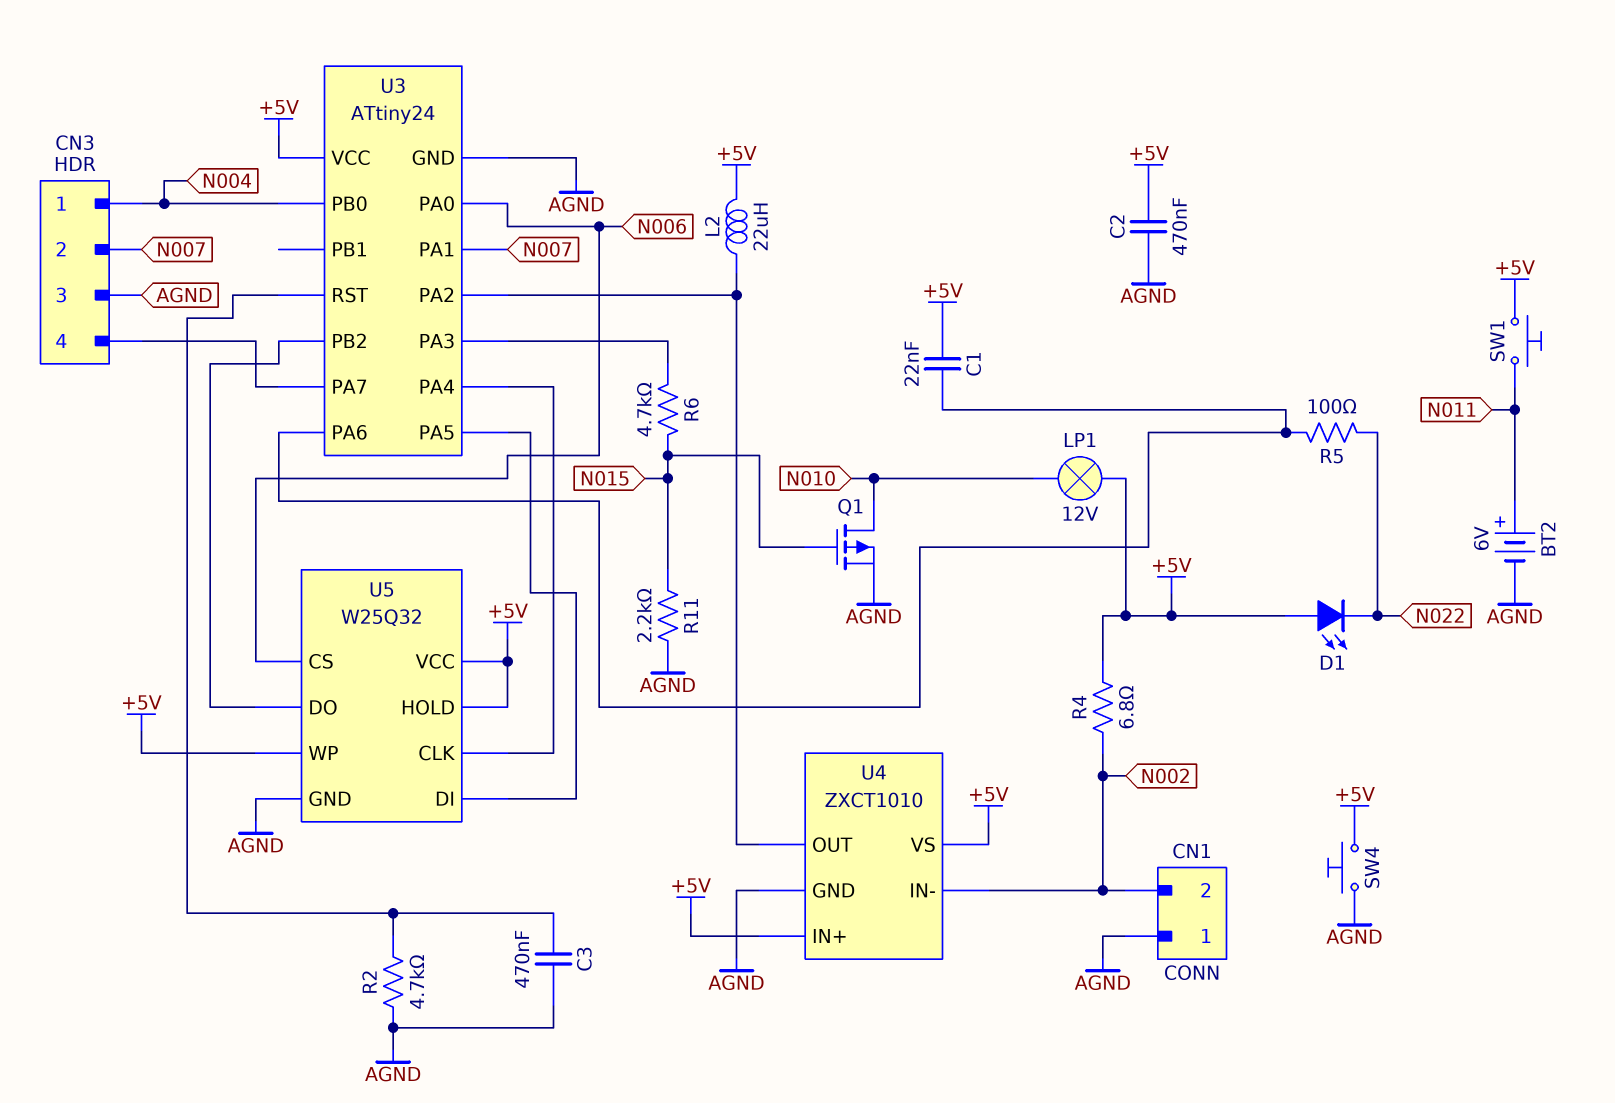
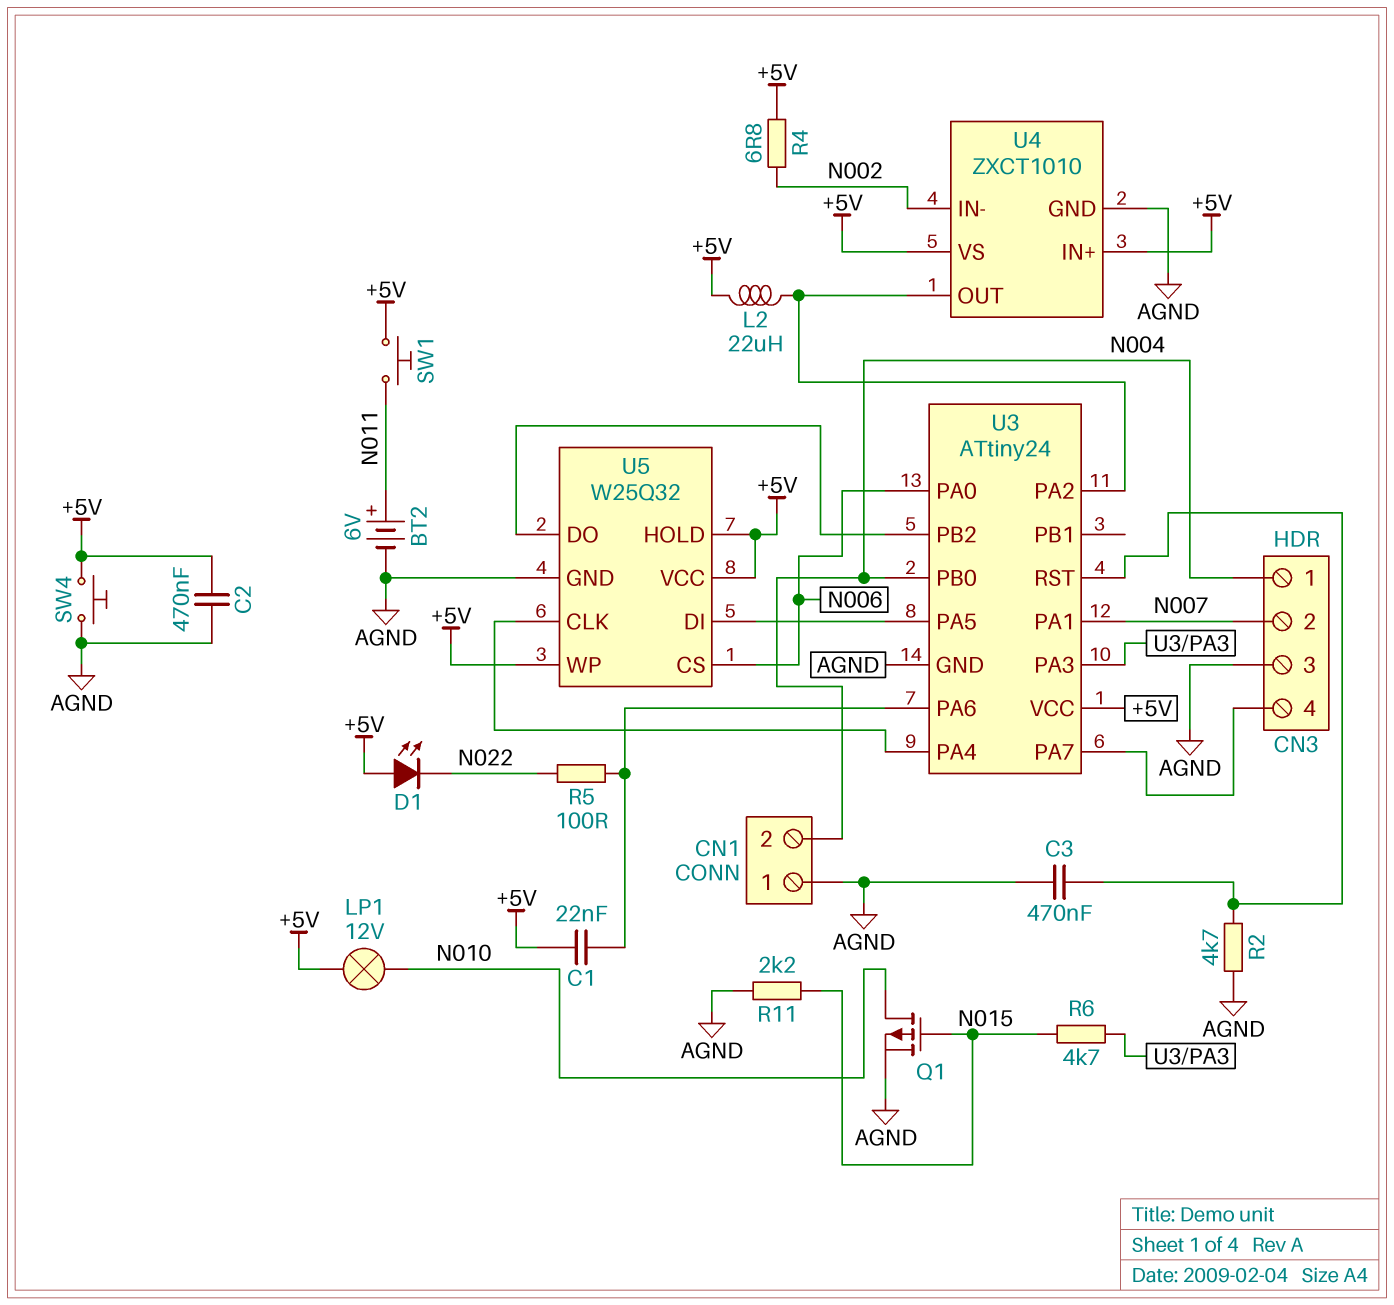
CN1 pin 2: N002 -> N004

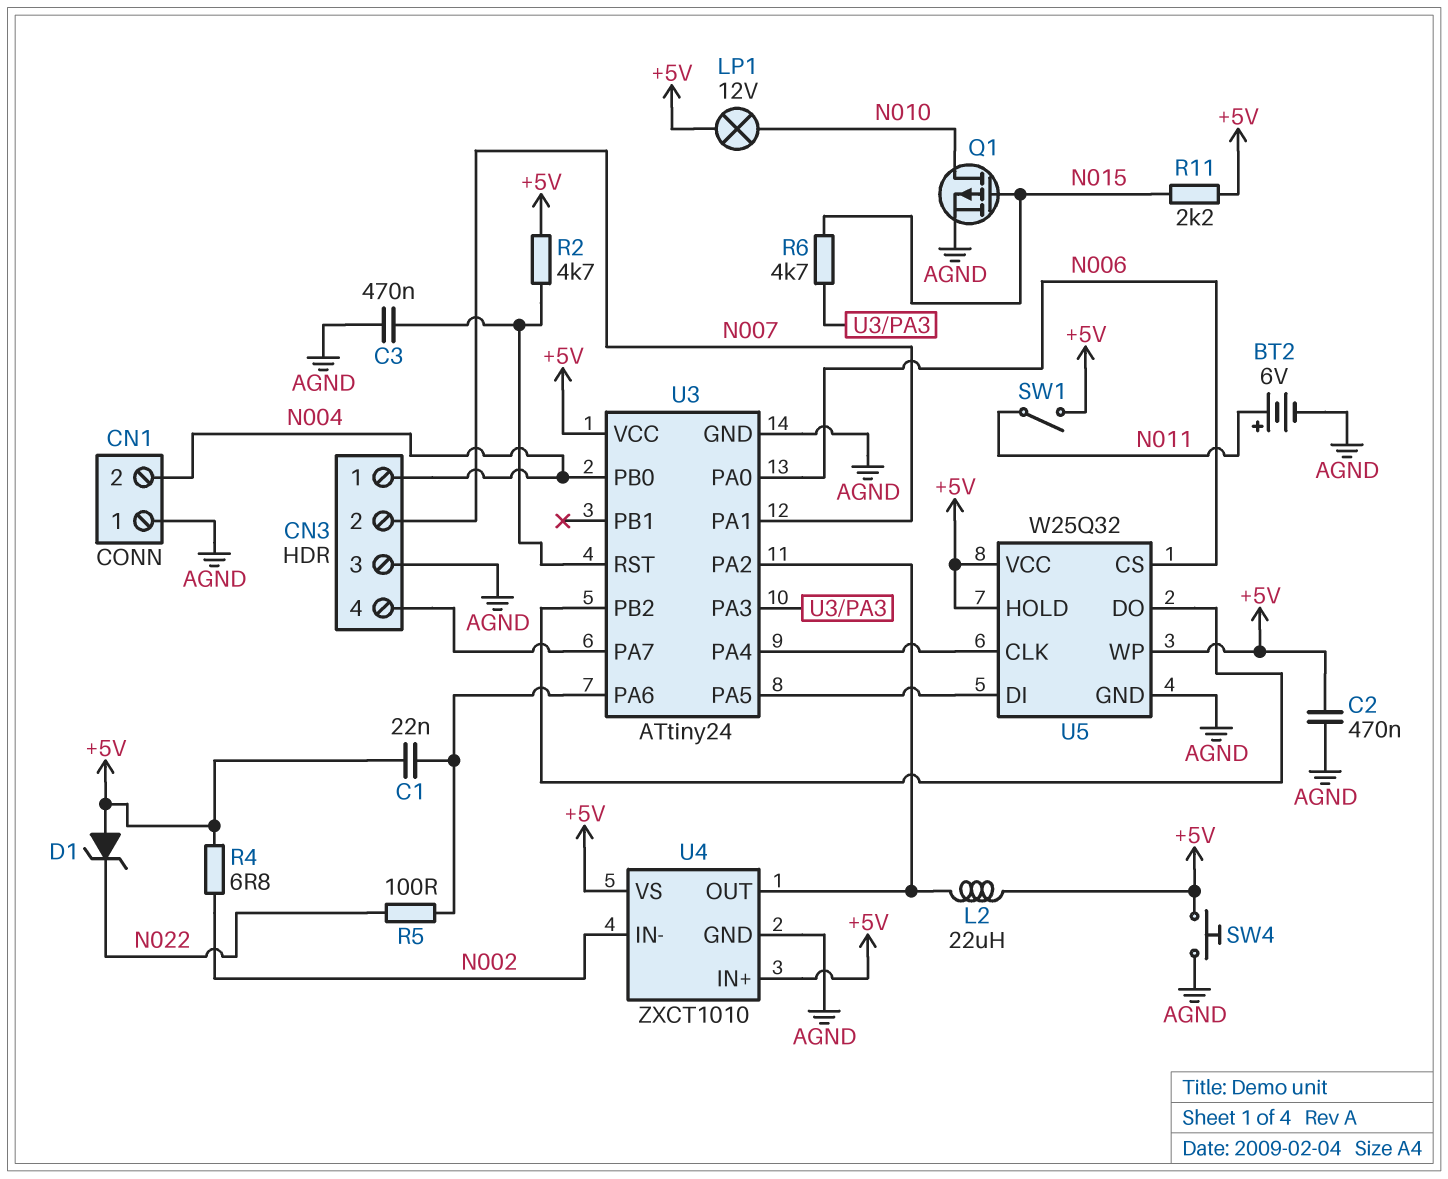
D1: LED (A +5V, K N022) -> zener (A +5V, K N022)
R2: 4.7k (AGND, U3/RST) -> 4.7k (+5V, U3/RST)
R11: 2.2k (AGND, N015) -> 2.2k (+5V, N015)
SW1: button (+5V, N011) -> switch (+5V, N011)

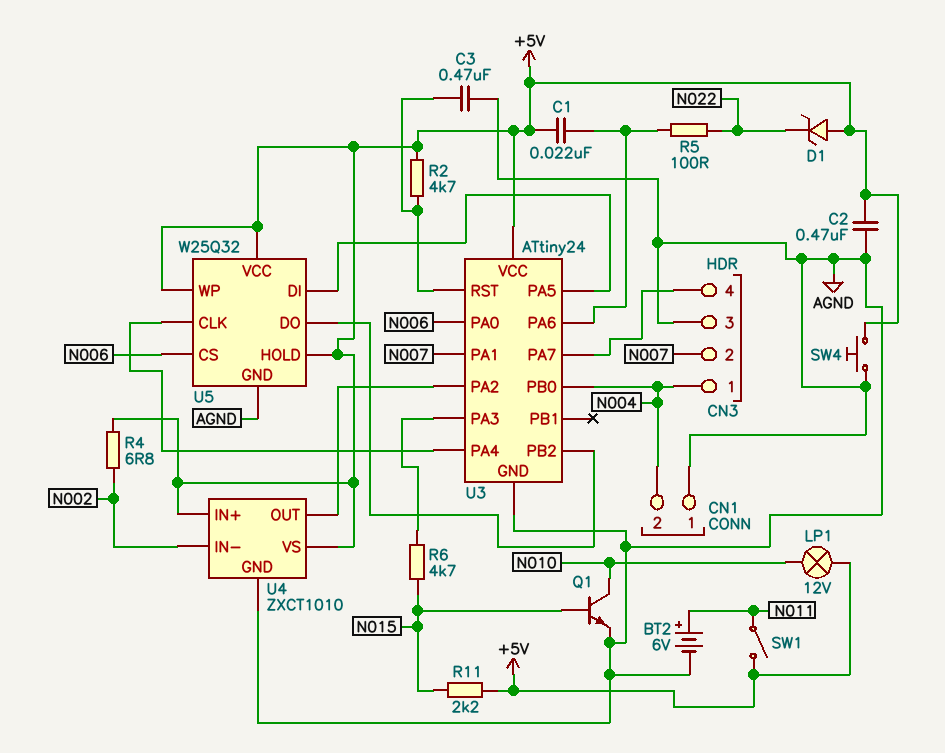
L2: 22uH (+5V, U3/PA2) -> none
Q1: PMOS (G N015, D N010, S AGND) -> NPN (B N015, C N010, E AGND)

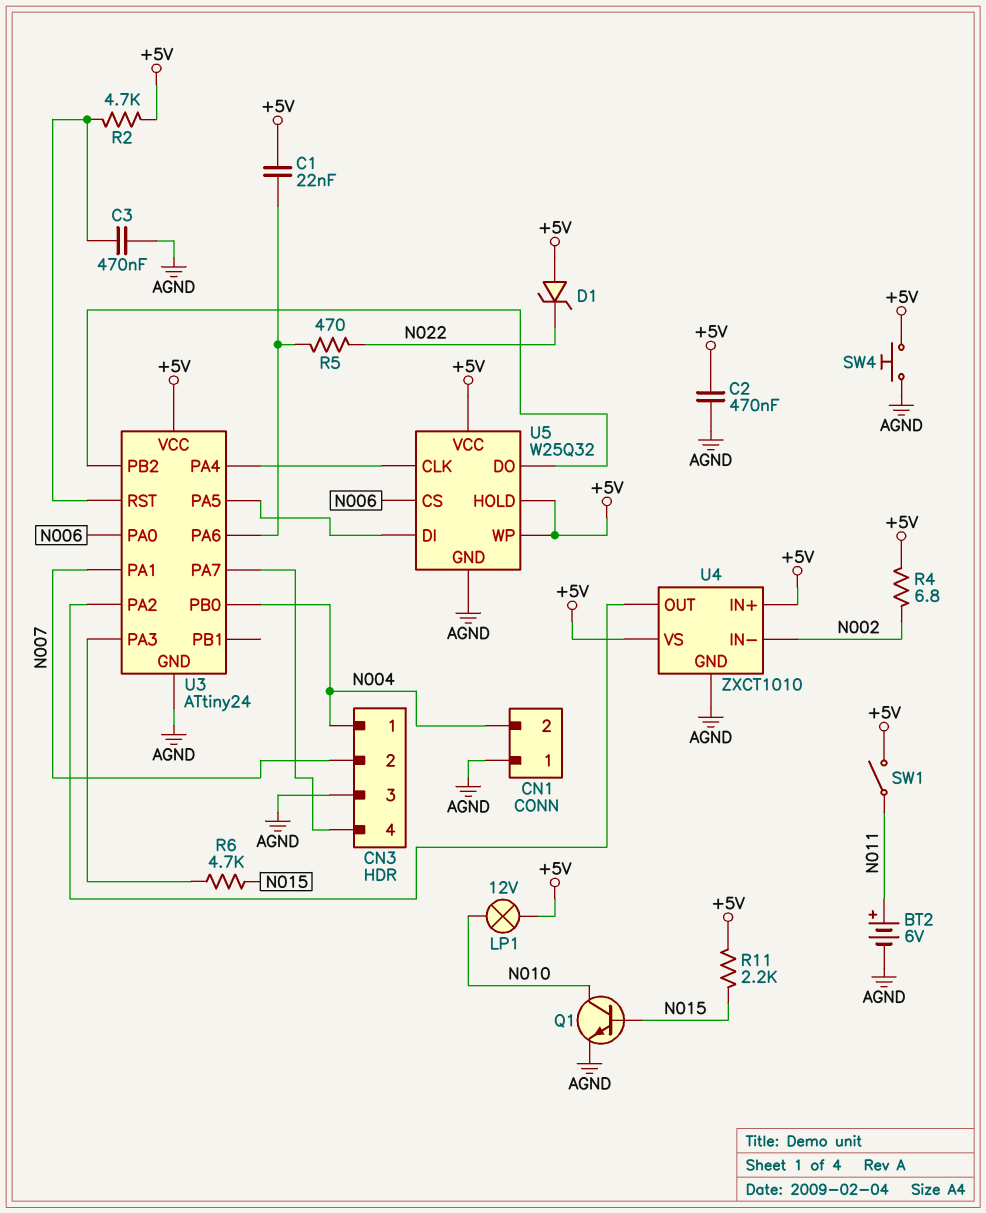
R5: 100 (N022, U3/PA6) -> 470 (N022, U3/PA6)

